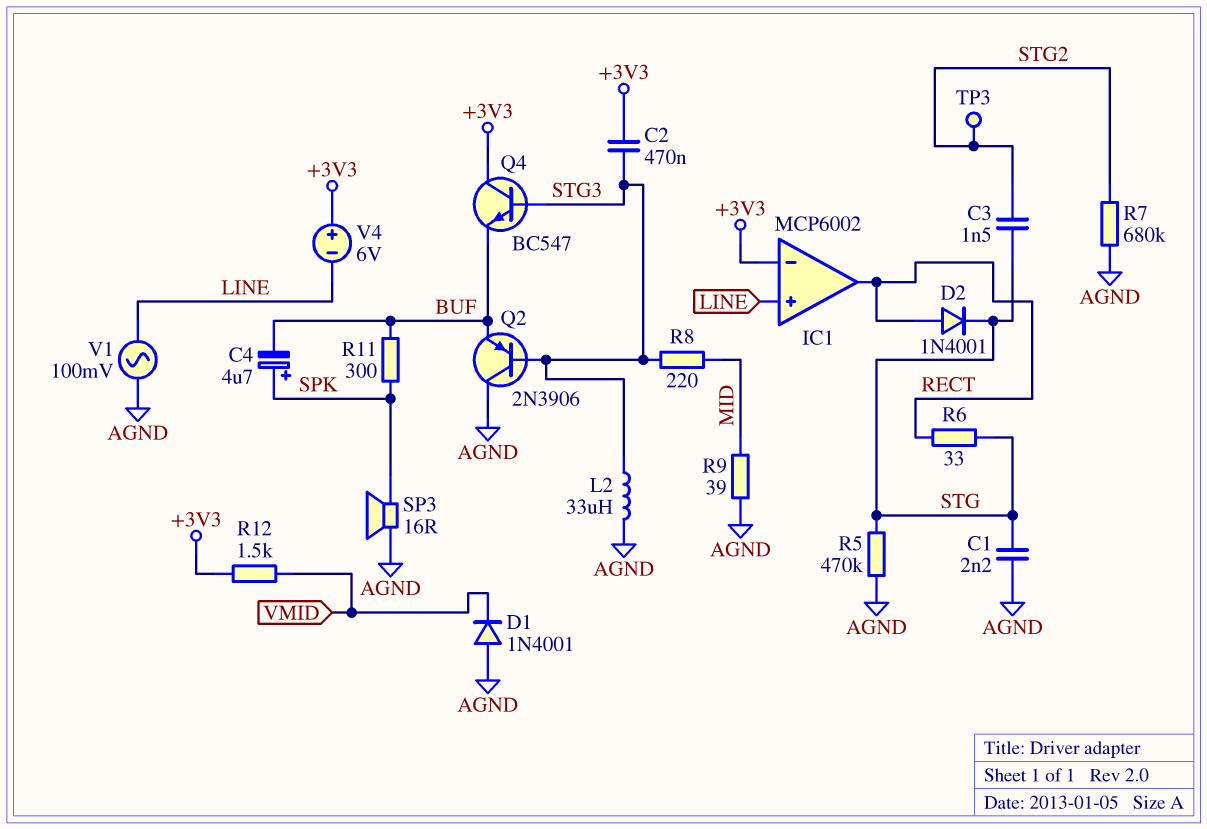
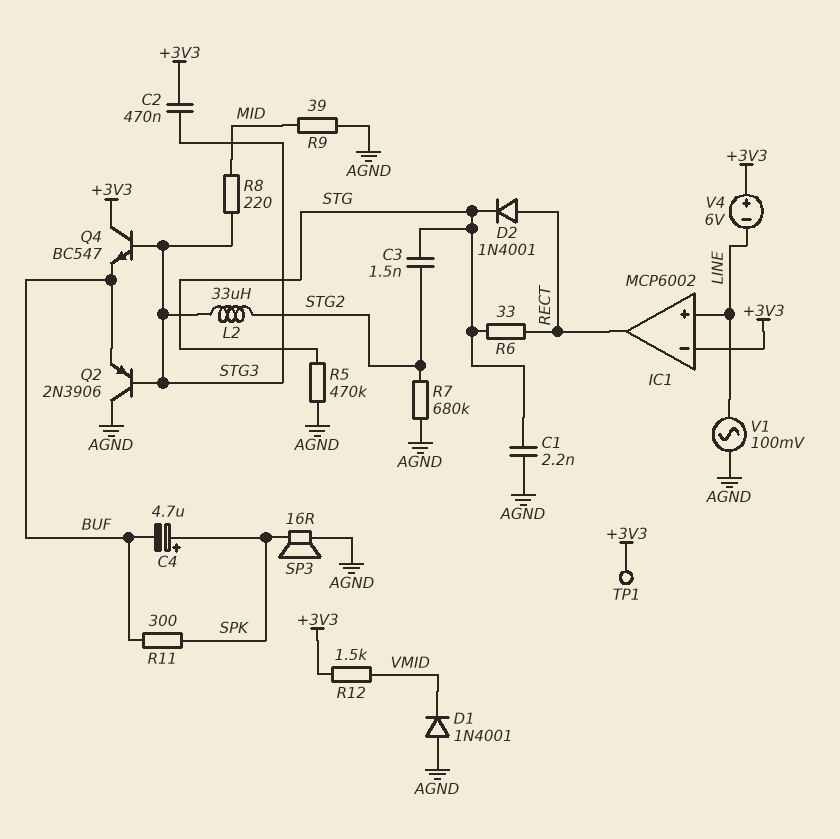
L2: 33uH (AGND, STG3) -> 33uH (STG2, STG3)
TP1: none -> test point (+3V3)
TP3: test point (STG2) -> none

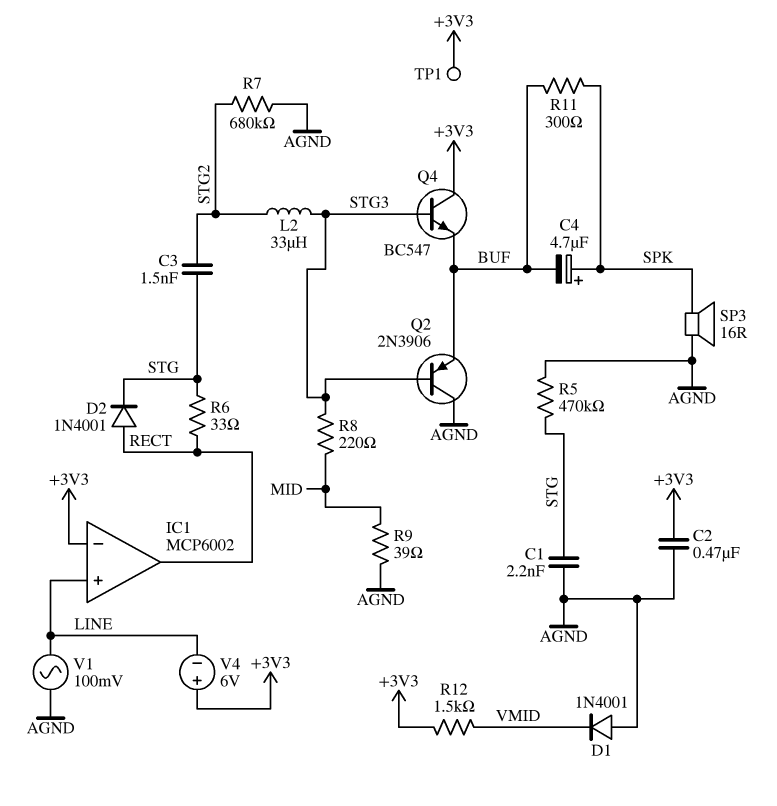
C2: 470nF (+3V3, STG3) -> 470nF (+3V3, AGND)

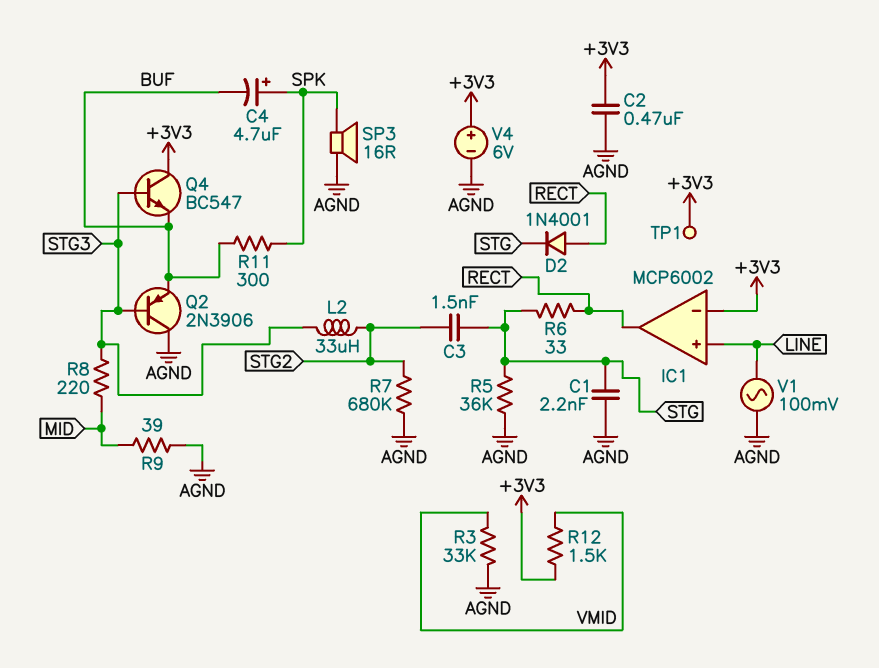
D1: diode 1N4001 (A AGND, K VMID) -> none
R3: none -> 33k (AGND, VMID)
R5: 470k (AGND, STG) -> 36k (AGND, STG)
V4: 6V (plus +3V3, minus LINE) -> 6V (plus +3V3, minus AGND)

